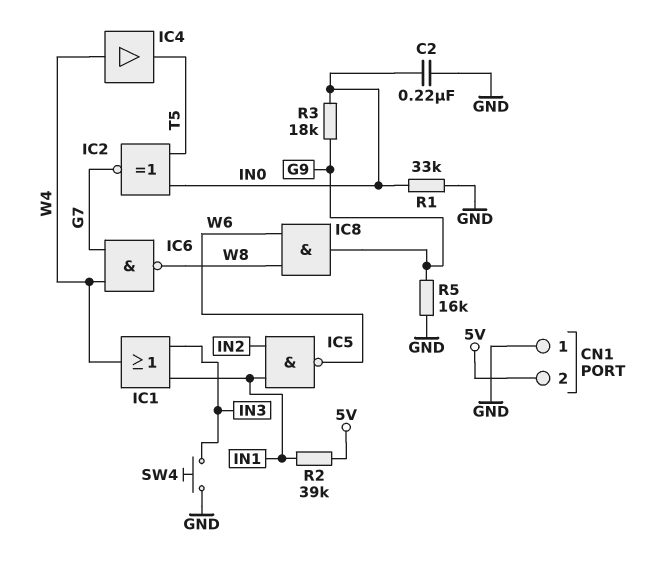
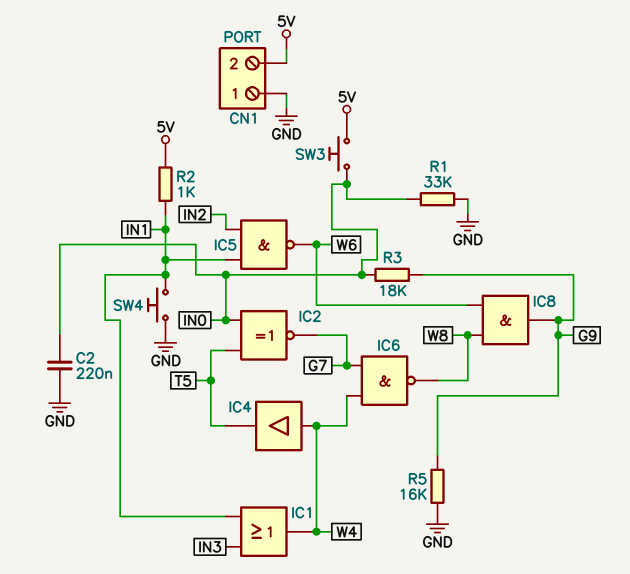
R2: 39k (5V, IN1) -> 1k (5V, IN1)
SW3: none -> button (5V, IN0)
SW4: button (GND, IN3) -> button (GND, IN1)

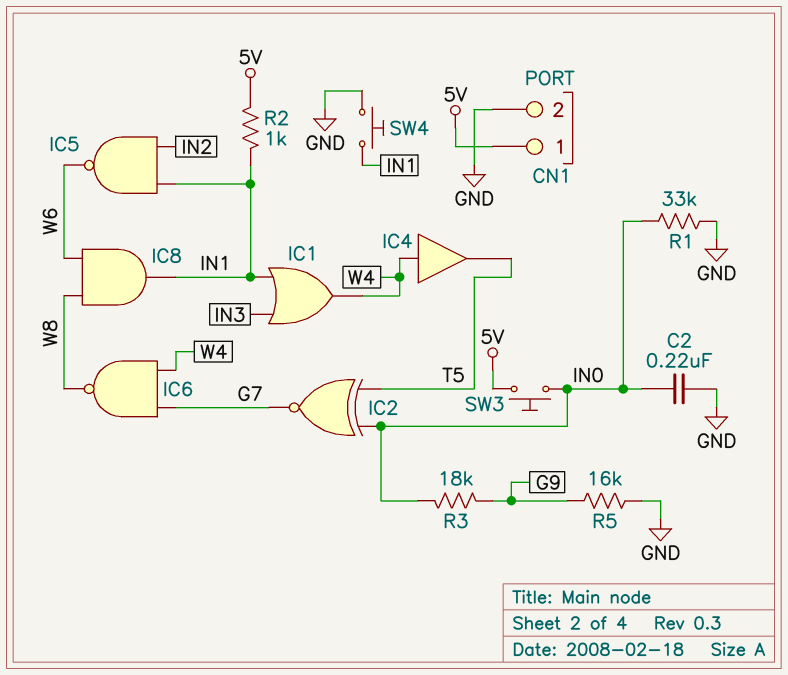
CN1 pin 1: GND -> 5V
CN1 pin 2: 5V -> GND
IC8: AND (in W6, in W8, out G9) -> AND (in W6, in W8, out IN1)

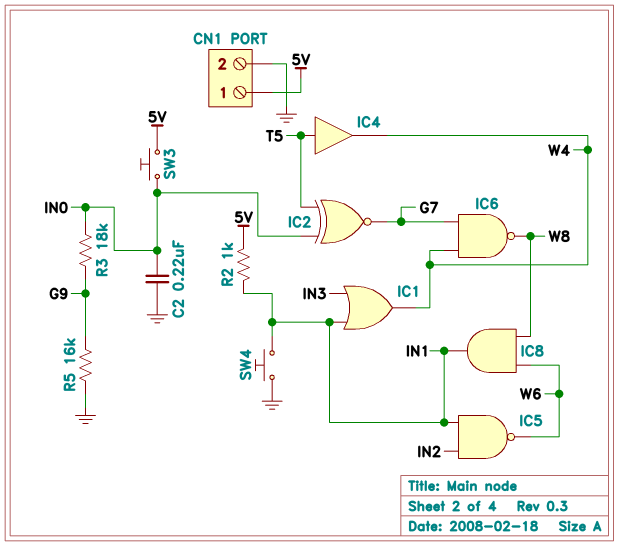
IC4: buffer (in W4, out T5) -> buffer (in T5, out W4)
R1: 33k (GND, IN0) -> none

